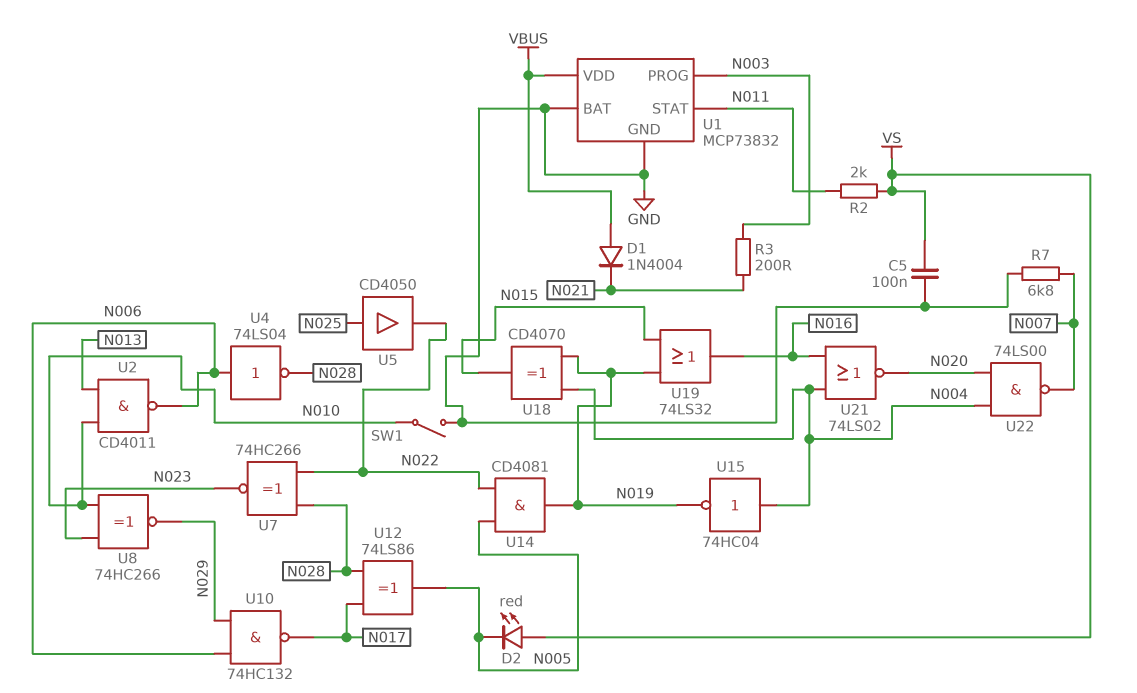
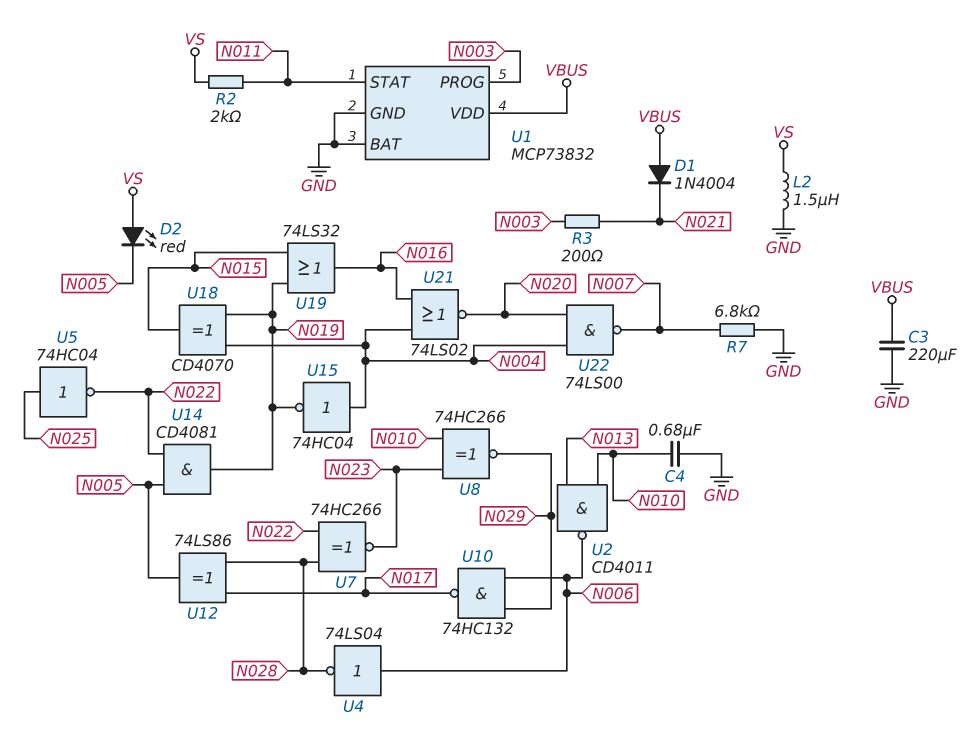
C3: none -> 220uF (GND, VBUS)
C4: none -> 680nF (GND, N010)
C5: 100nF (GND, VS) -> none
L2: none -> 1.5uH (GND, VS)
SW1: switch (GND, N010) -> none
U5: buffer CD4050 (in N025, out N022) -> NOT 74HC04 (in N025, out N022)

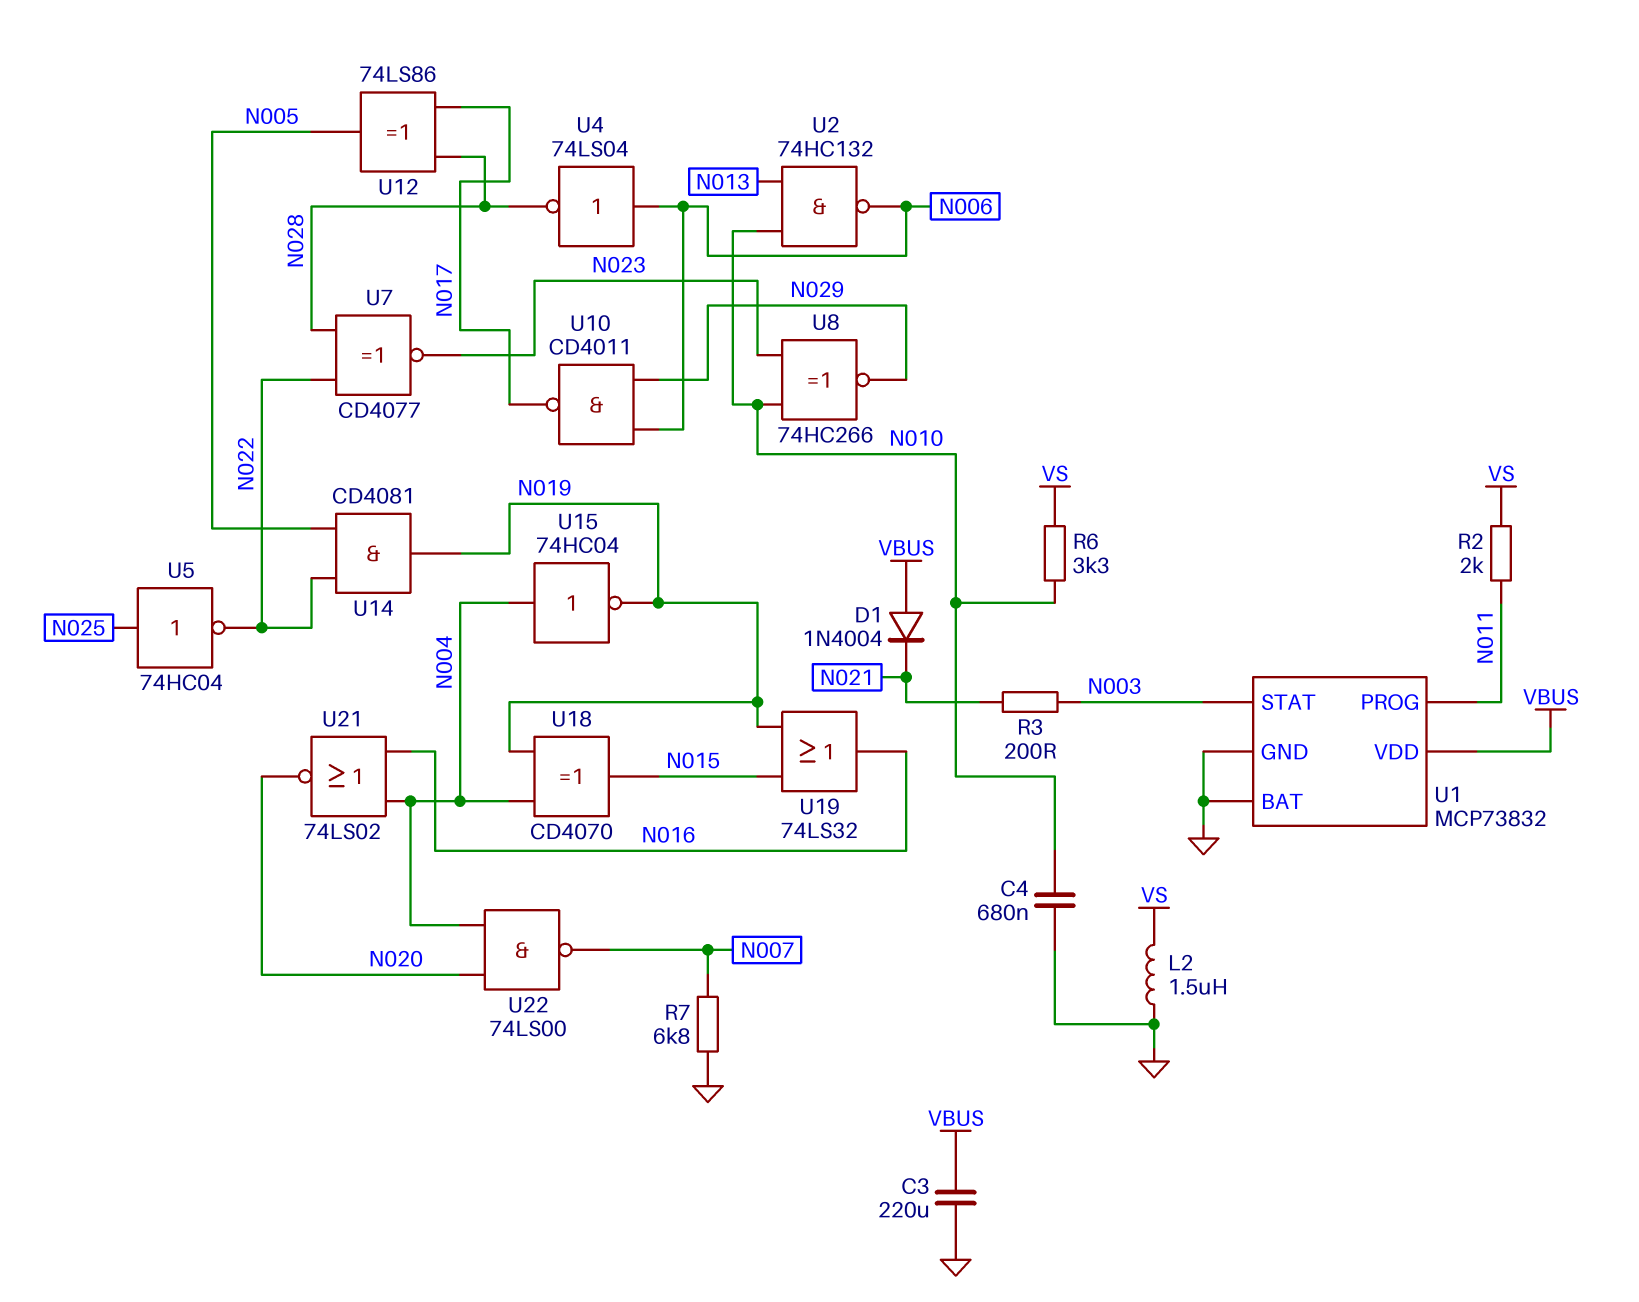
D2: LED red (A VS, K N005) -> none
R6: none -> 3.3k (N010, VS)
U1 pin PROG: N003 -> N011
U1 pin STAT: N011 -> N003
U2: NAND CD4011 (in N010, in N013, out N006) -> NAND 74HC132 (in N010, in N013, out N006)
U7: XNOR 74HC266 (in N022, in N028, out N023) -> XNOR CD4077 (in N022, in N028, out N023)
U10: NAND 74HC132 (in N006, in N029, out N017) -> NAND CD4011 (in N006, in N029, out N017)

